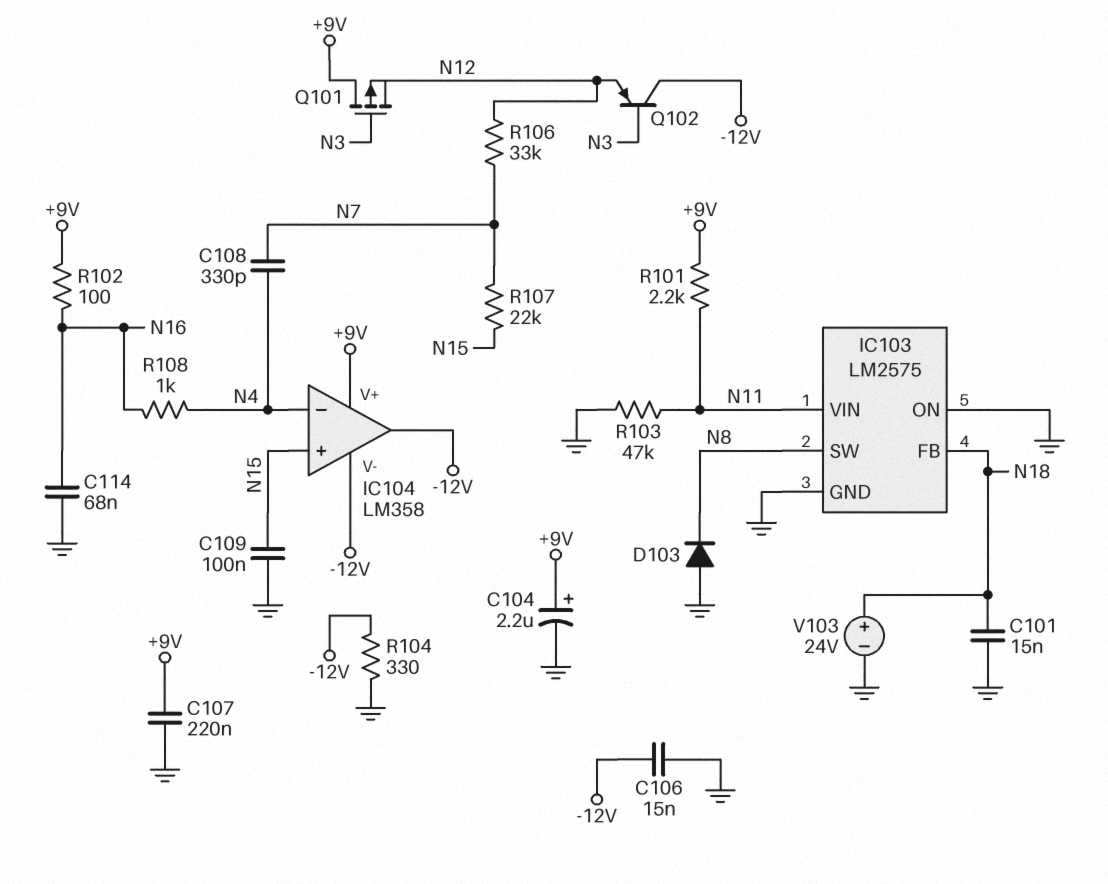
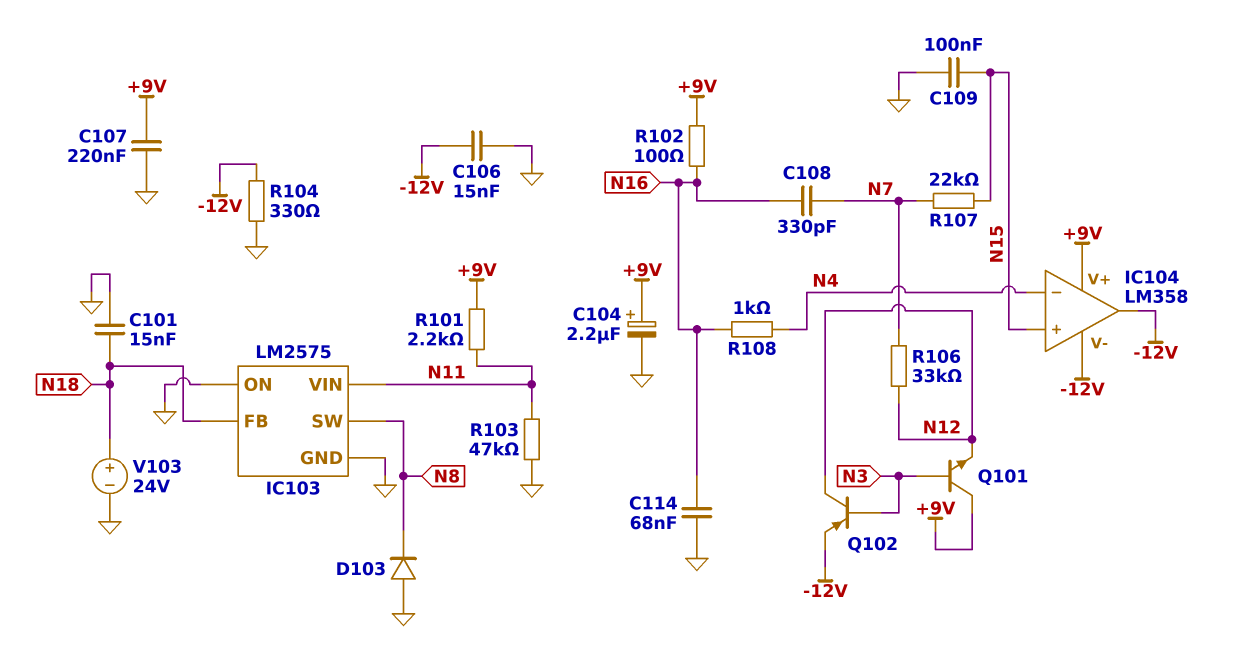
C108: 330pF (N4, N7) -> 330pF (N7, N16)
Q101: PMOS (G N3, D +9V, S N12) -> NPN (B N3, C +9V, E N12)
Q102: PNP (B N3, C -12V, E N12) -> PNP (B N3, C N12, E -12V)

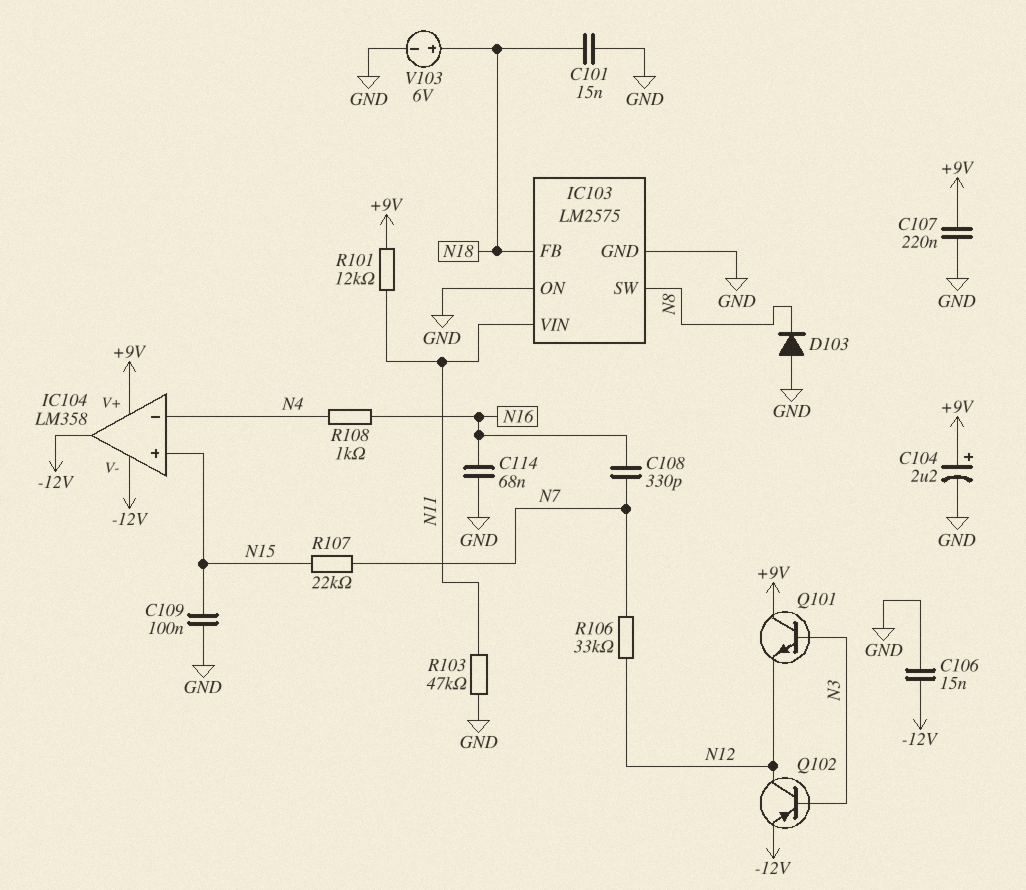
R101: 2.2k (+9V, N11) -> 12k (+9V, N11)
R102: 100 (+9V, N16) -> none
R104: 330 (-12V, GND) -> none
V103: 24V (plus N18, minus GND) -> 6V (plus N18, minus GND)

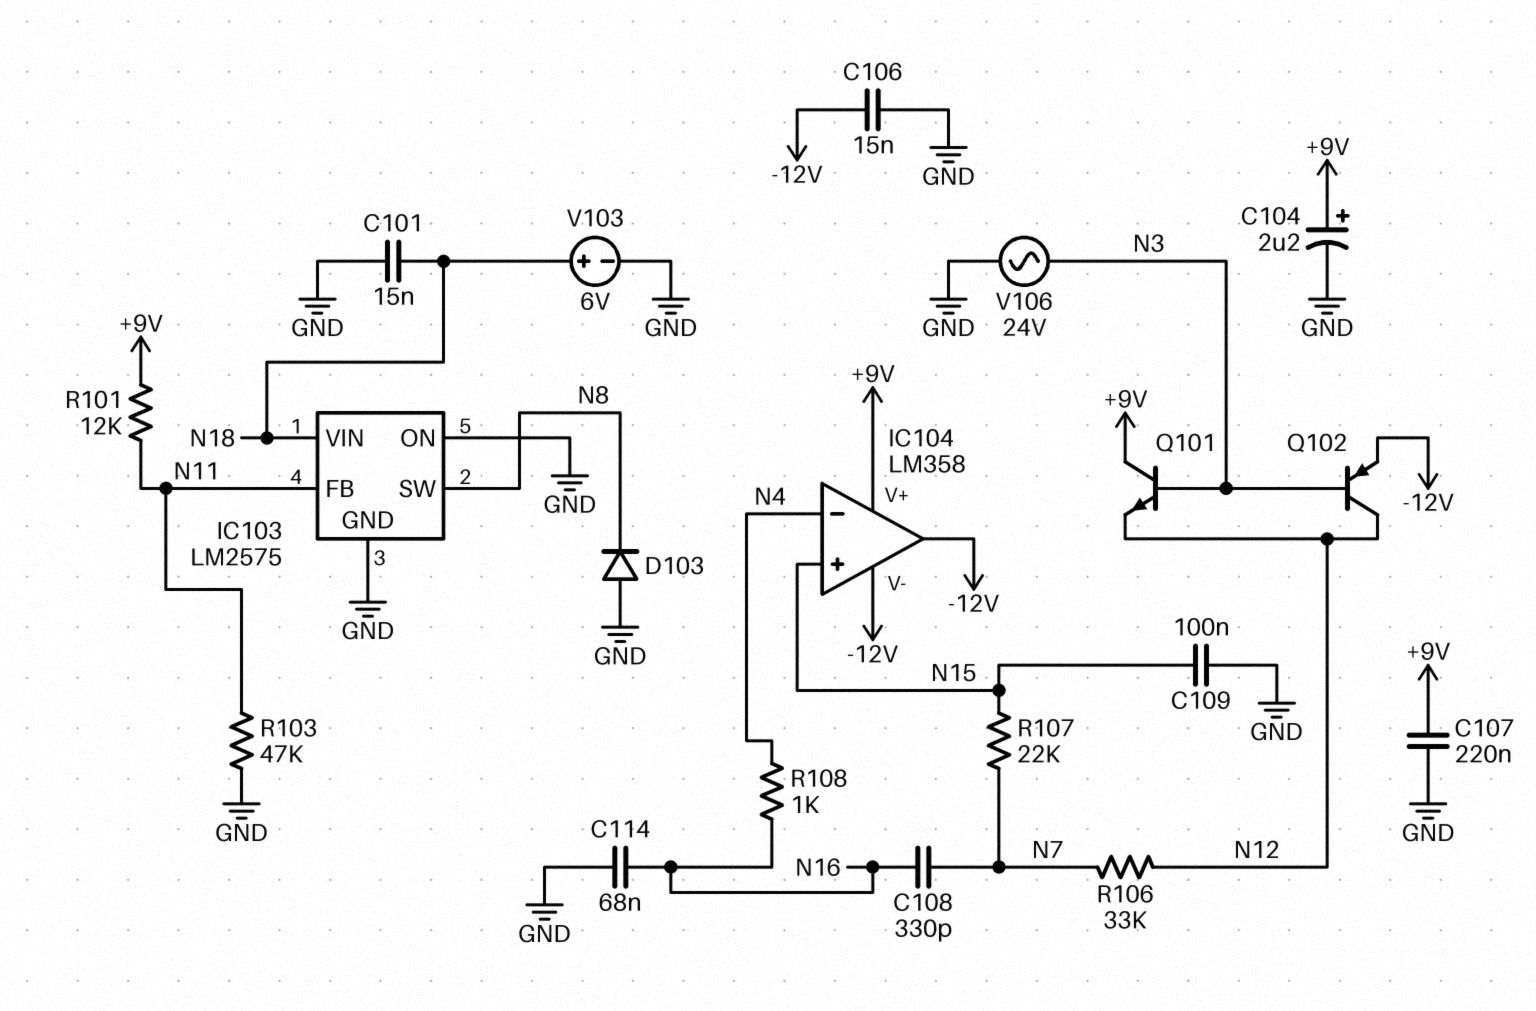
IC103 pin FB: N18 -> N11
IC103 pin VIN: N11 -> N18
V106: none -> AC 24V (GND, N3)

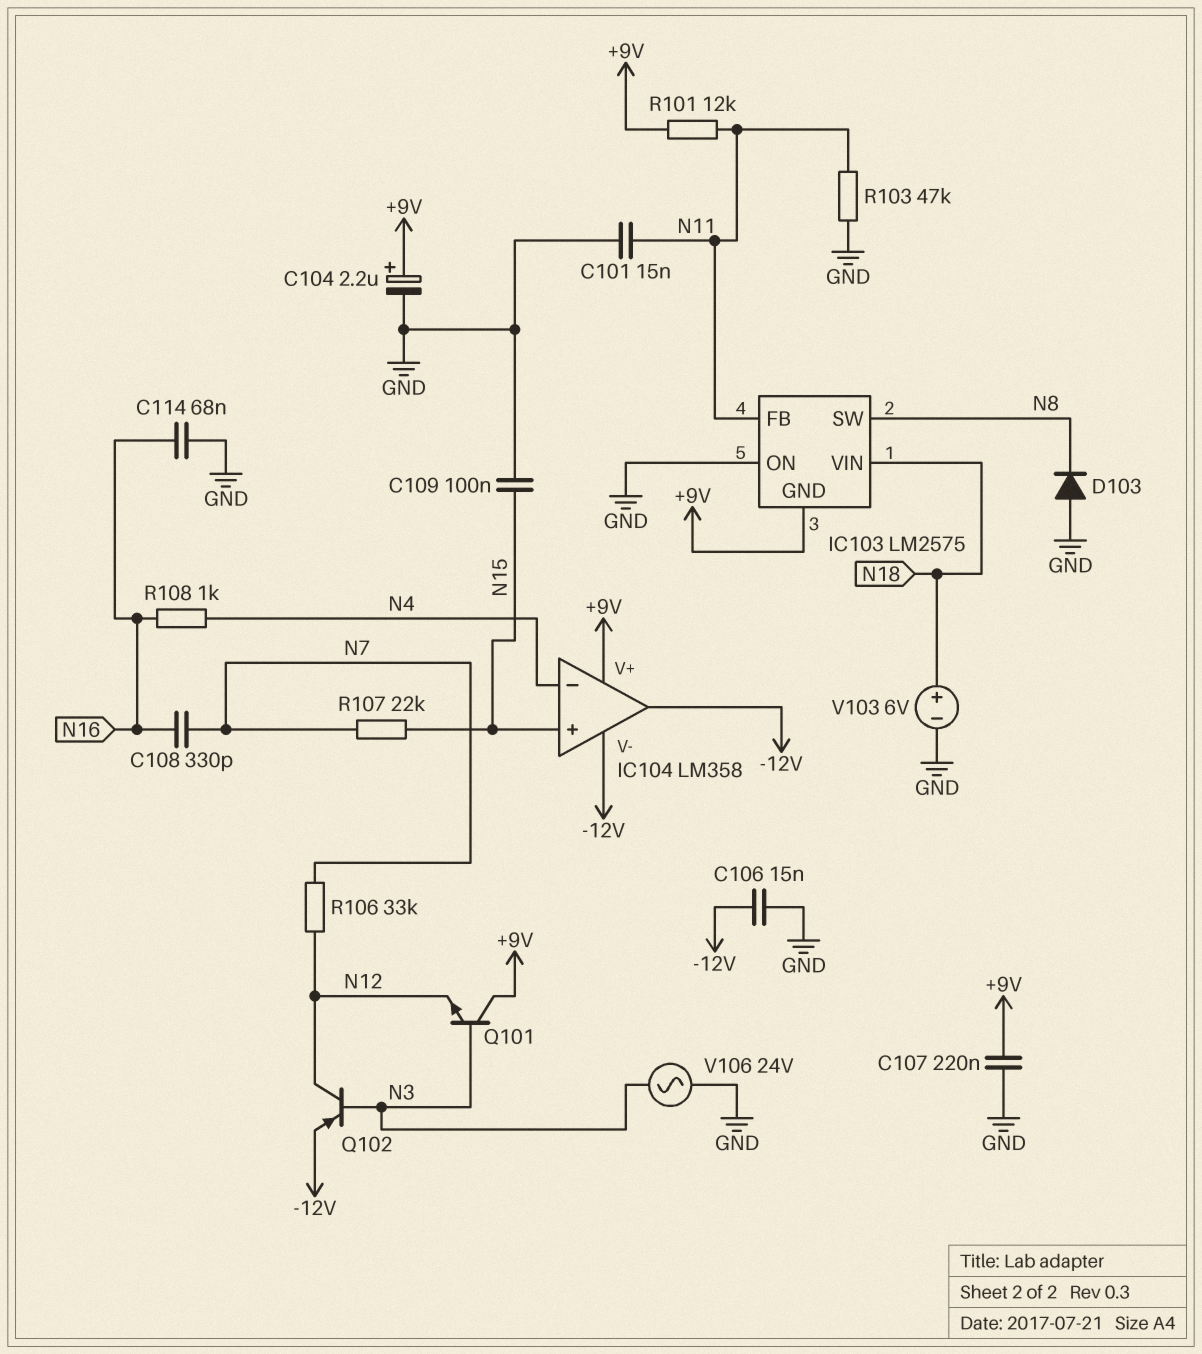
C101: 15nF (GND, N18) -> 15nF (GND, N11)
IC103 pin GND: GND -> +9V

